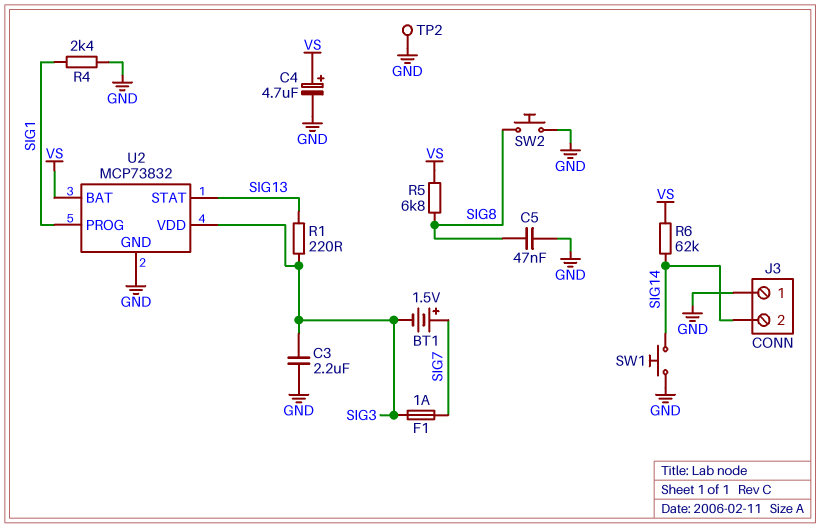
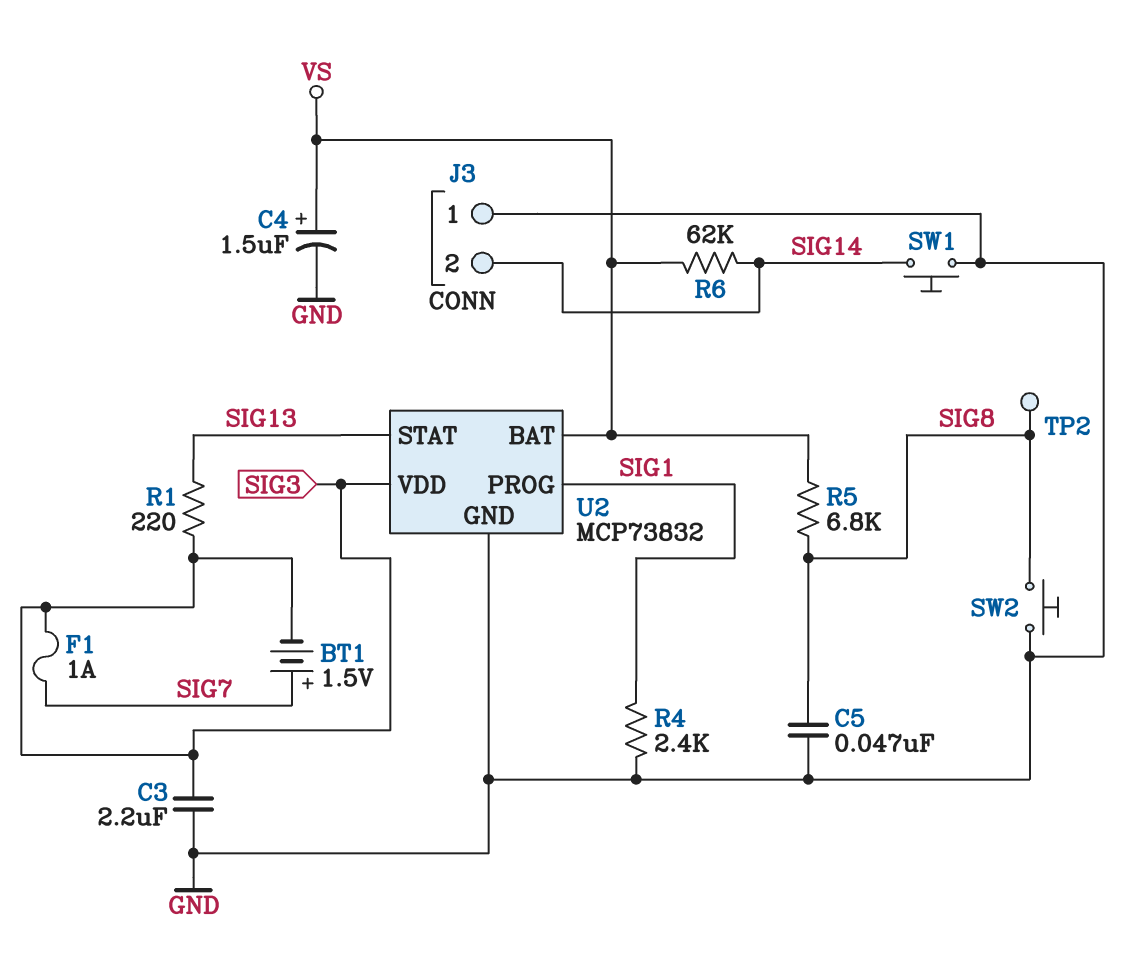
C4: 4.7uF (plus VS, minus GND) -> 1.5uF (plus VS, minus GND)
TP2: test point (GND) -> test point (SIG8)

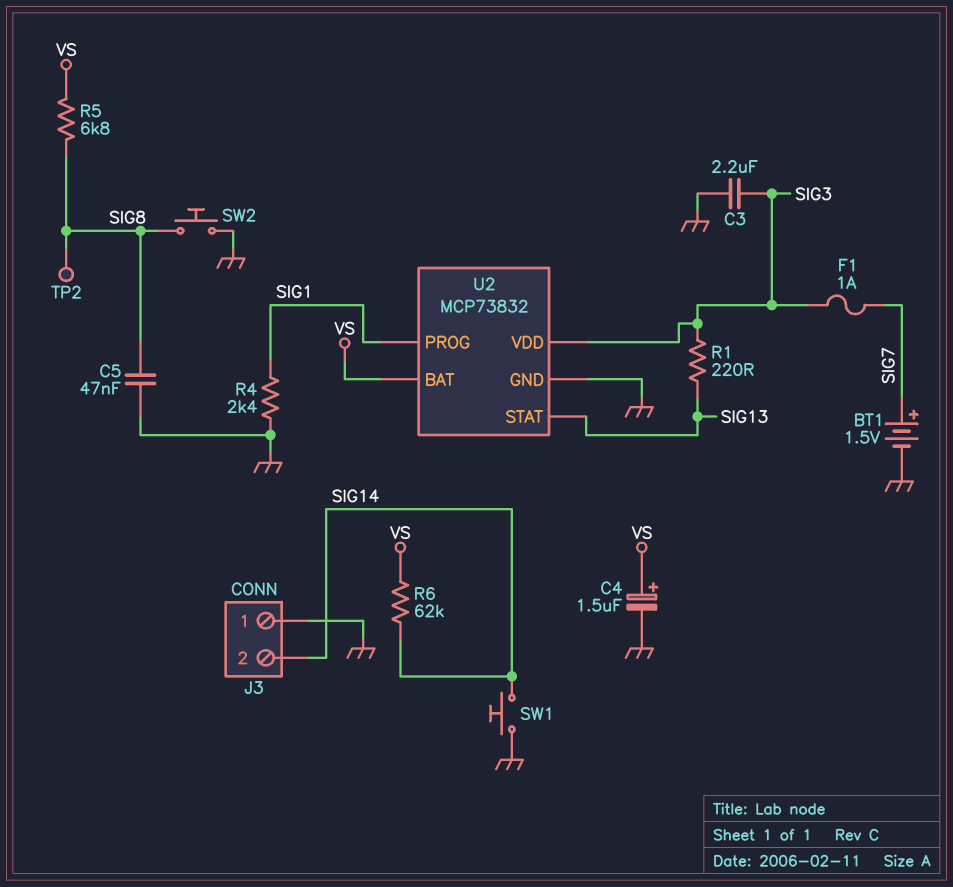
BT1: 1.5V (plus SIG7, minus SIG3) -> 1.5V (plus SIG7, minus GND)

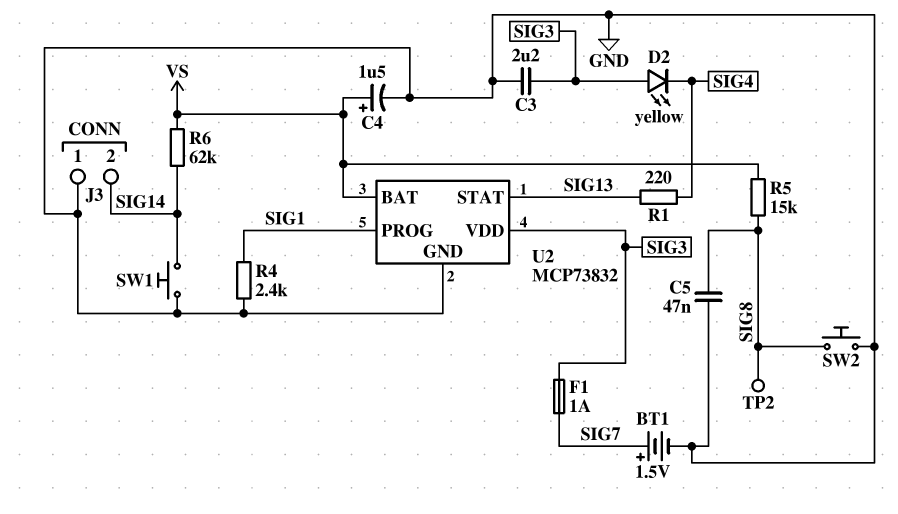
D2: none -> LED yellow (A SIG3, K SIG4)
R1: 220 (SIG3, SIG13) -> 220 (SIG4, SIG13)
R5: 6.8k (SIG8, VS) -> 15k (SIG8, VS)

